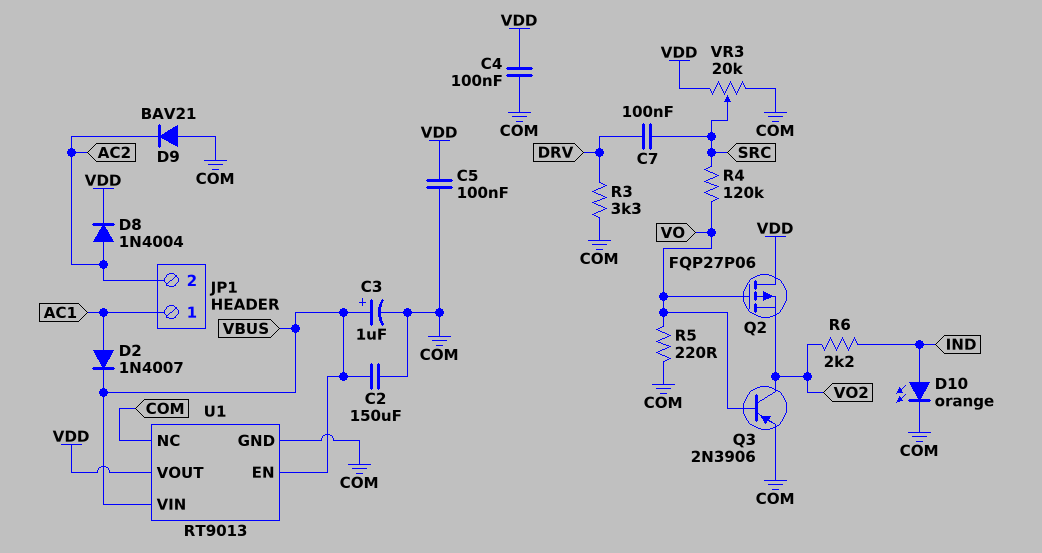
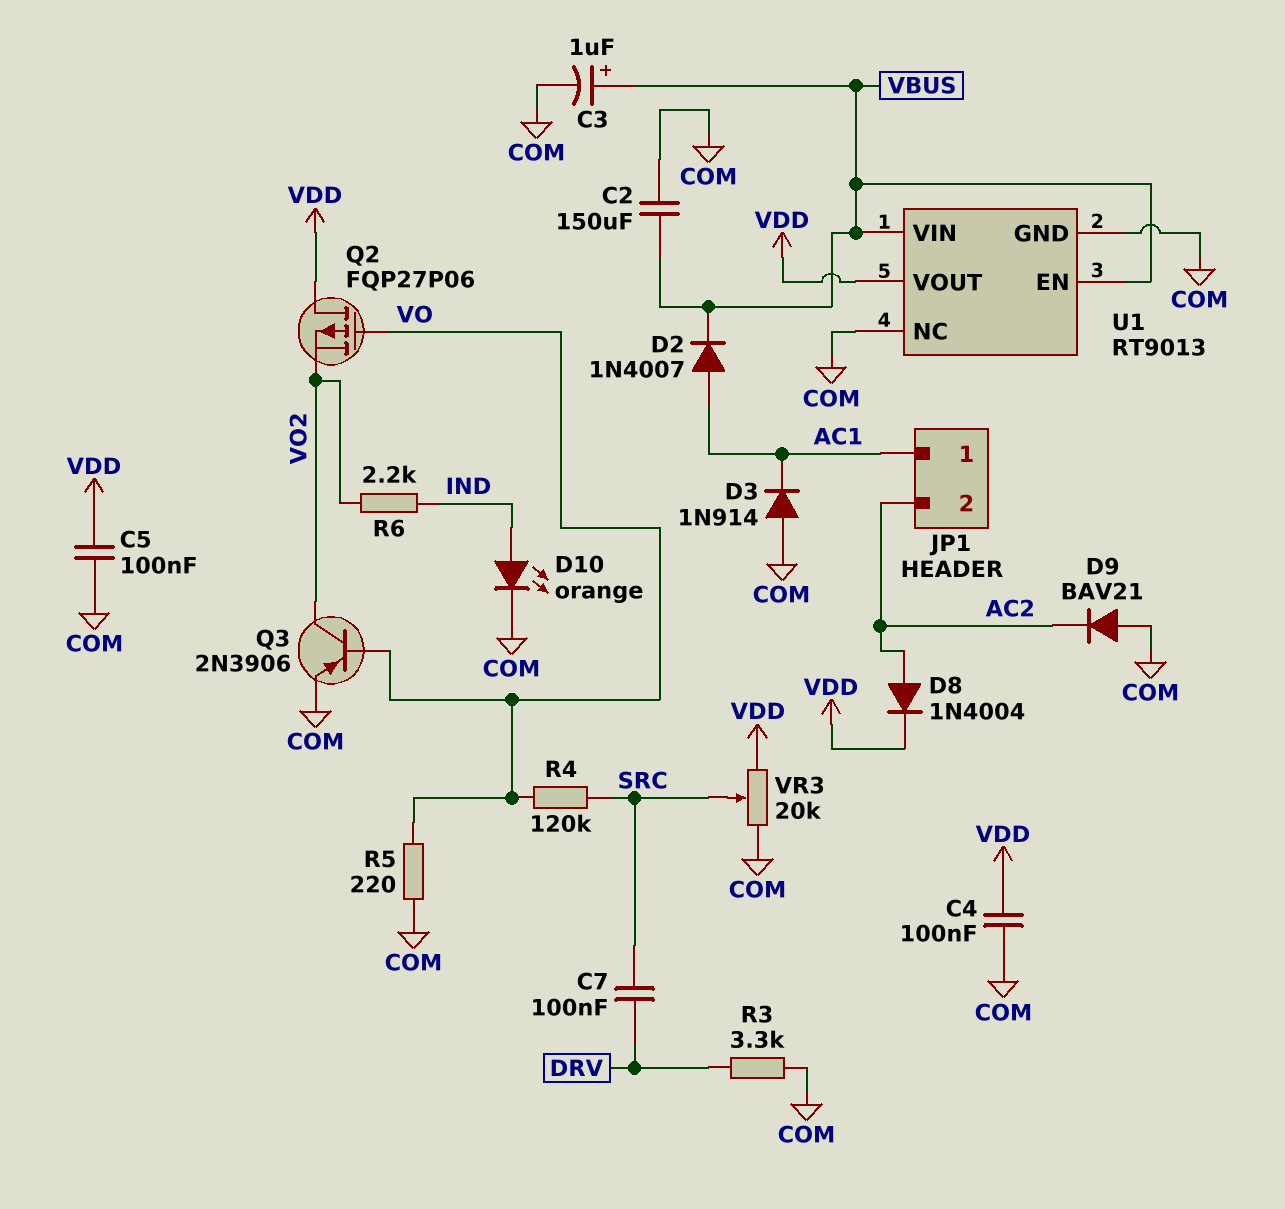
D3: none -> diode 1N914 (A COM, K AC1)

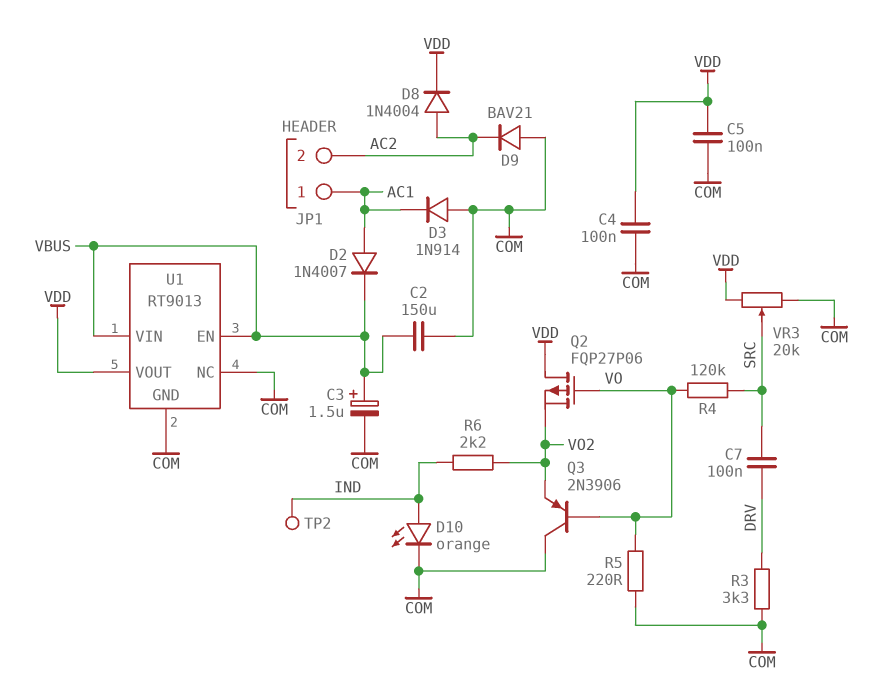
C3: 1uF (plus VBUS, minus COM) -> 1.5uF (plus VBUS, minus COM)
Q3: PNP 2N3906 (B VO, C VO2, E COM) -> PNP 2N3906 (B VO, C COM, E VO2)
TP2: none -> test point (IND)

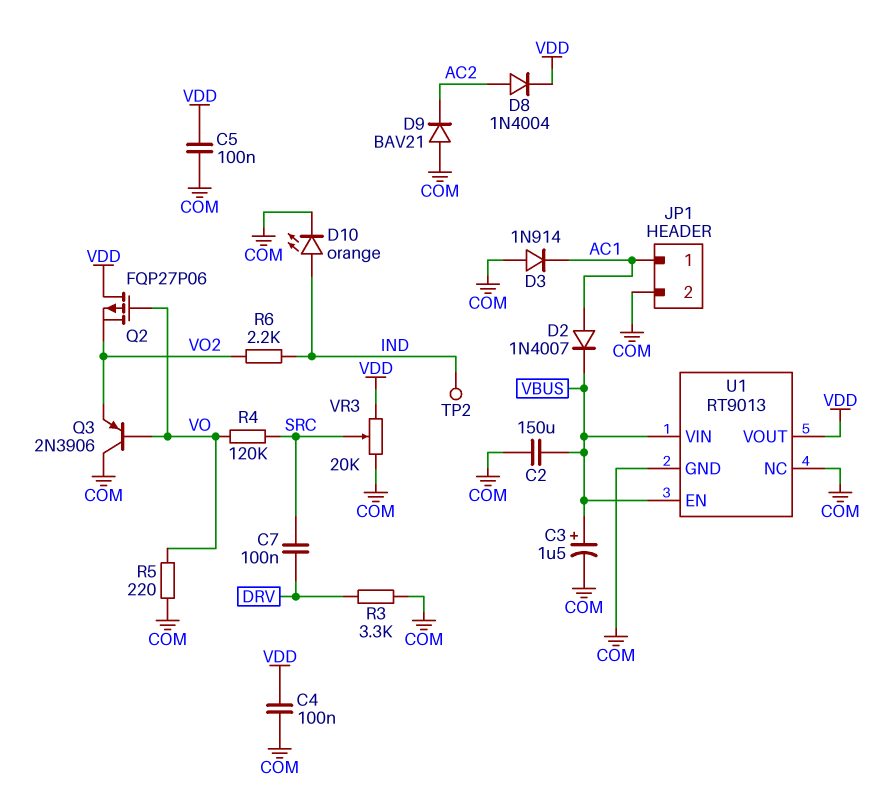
JP1 pin 2: AC2 -> COM

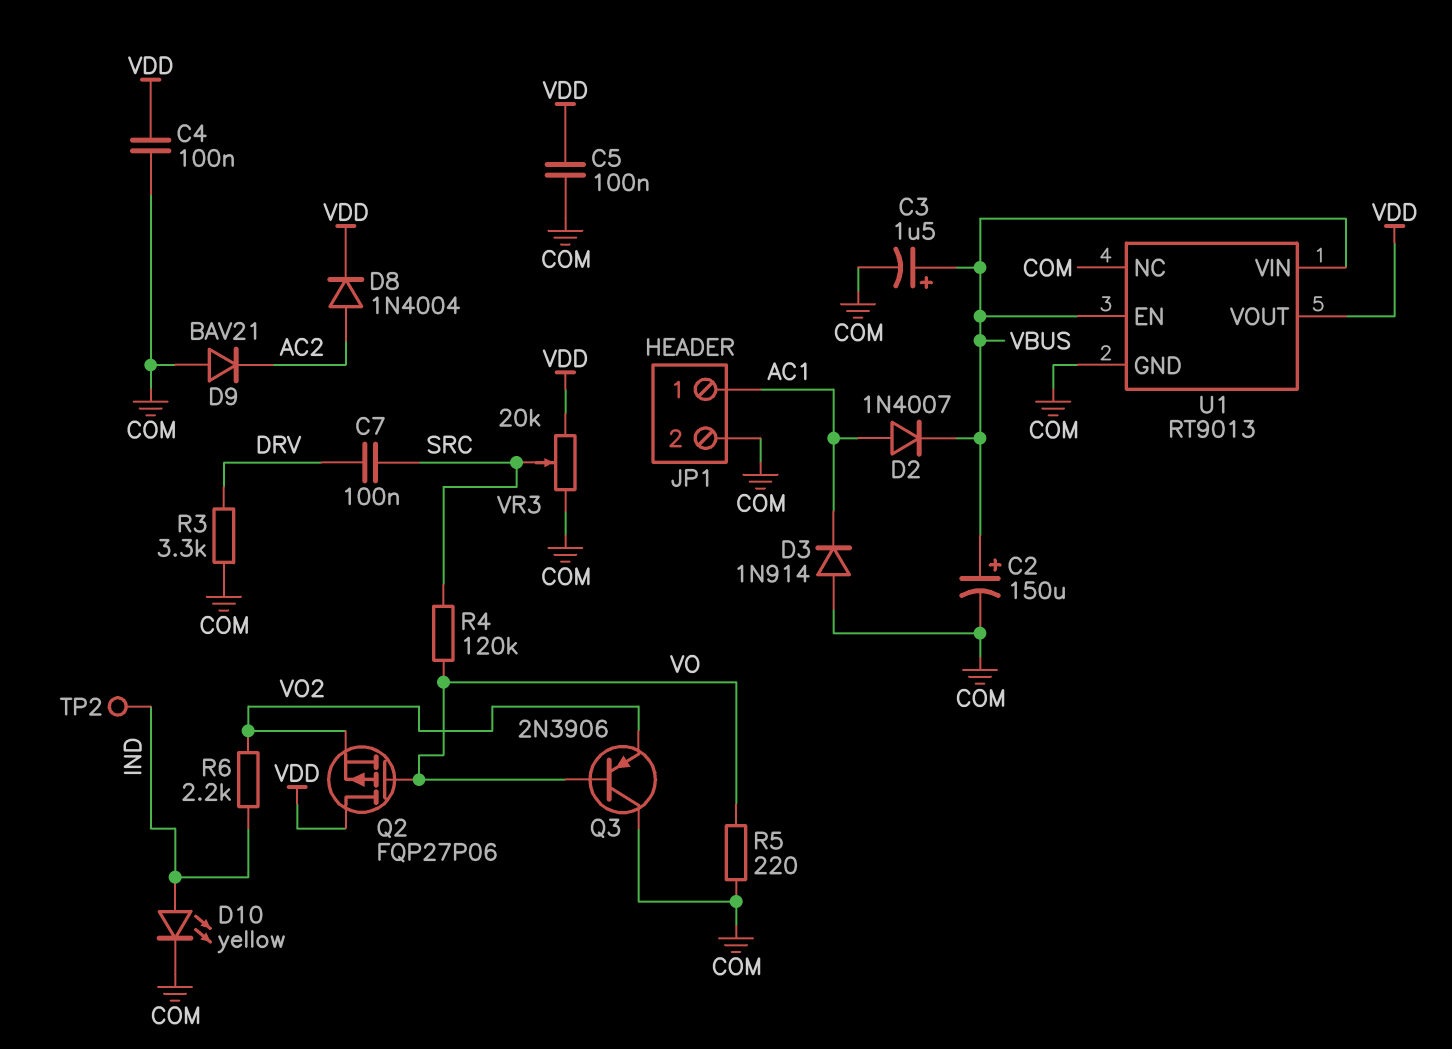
C2: 150uF (COM, VBUS) -> 150uF (plus VBUS, minus COM)
D10: LED orange (A IND, K COM) -> LED yellow (A IND, K COM)

